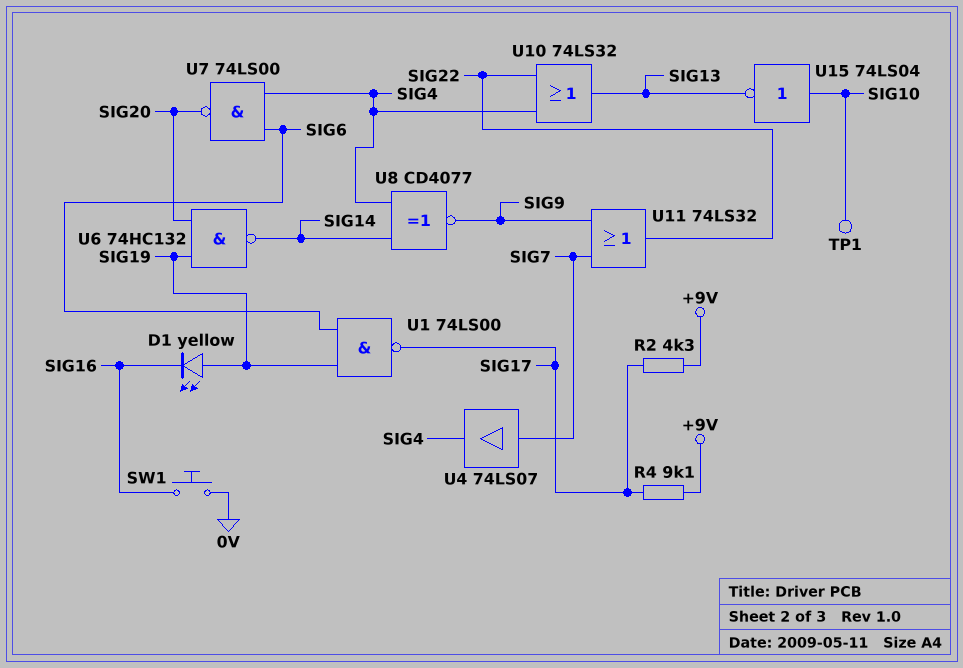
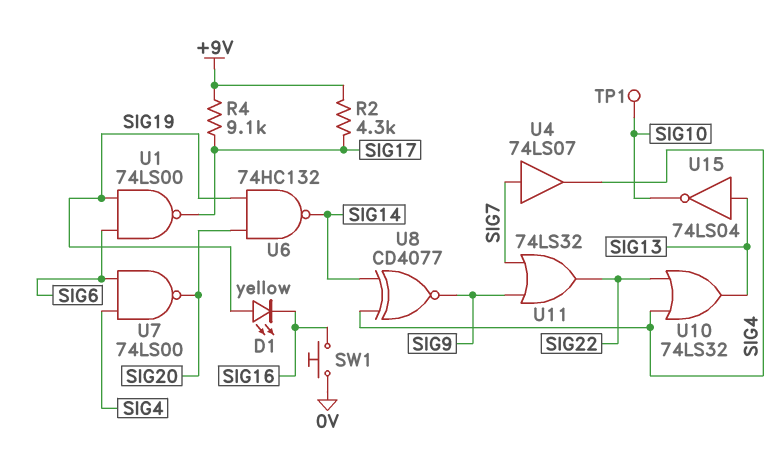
U15: NOT 74LS04 (in SIG10, out SIG13) -> NOT 74LS04 (in SIG13, out SIG10)

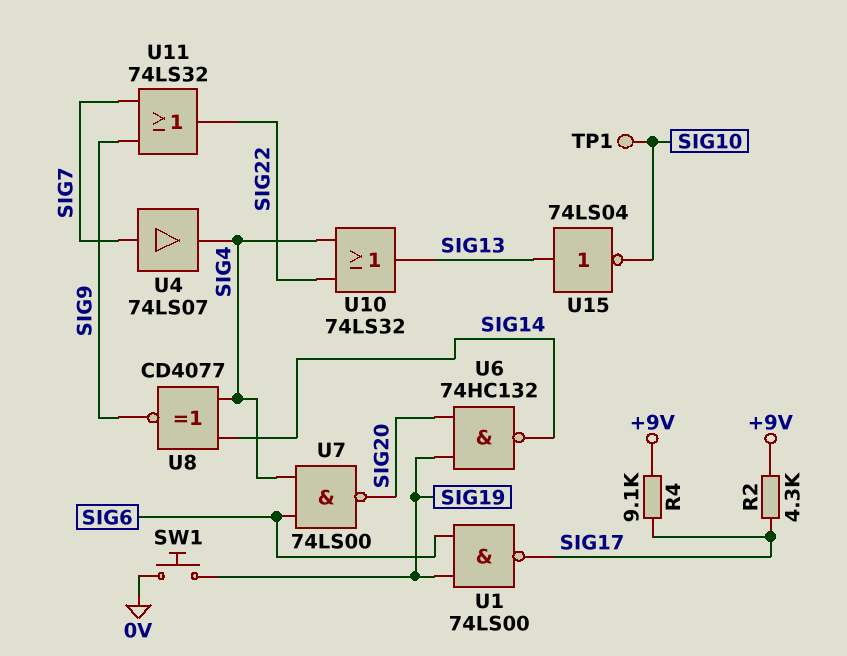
D1: LED yellow (A SIG19, K SIG16) -> none
SW1: button (0V, SIG16) -> button (0V, SIG19)

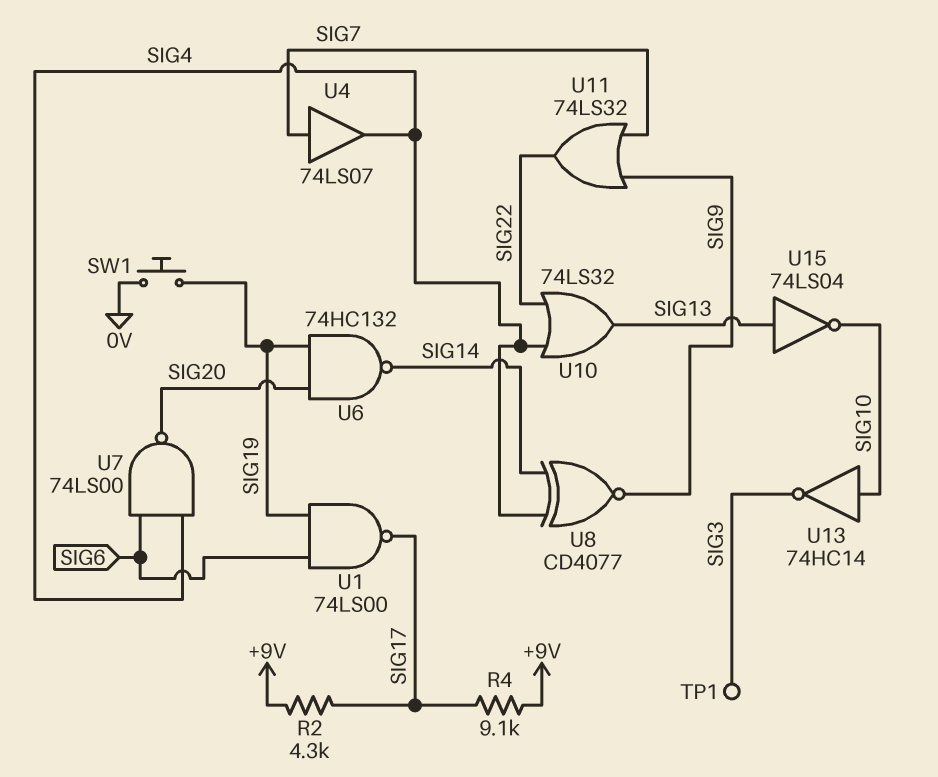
TP1: test point (SIG10) -> test point (SIG3)
U13: none -> NOT 74HC14 (in SIG10, out SIG3)

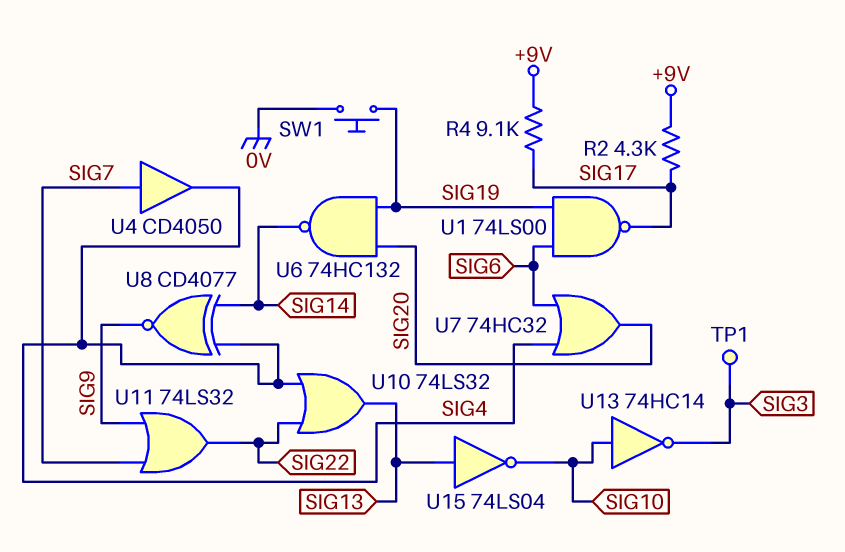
U4: buffer 74LS07 (in SIG7, out SIG4) -> buffer CD4050 (in SIG7, out SIG4)
U7: NAND 74LS00 (in SIG4, in SIG6, out SIG20) -> OR 74HC32 (in SIG4, in SIG6, out SIG20)

